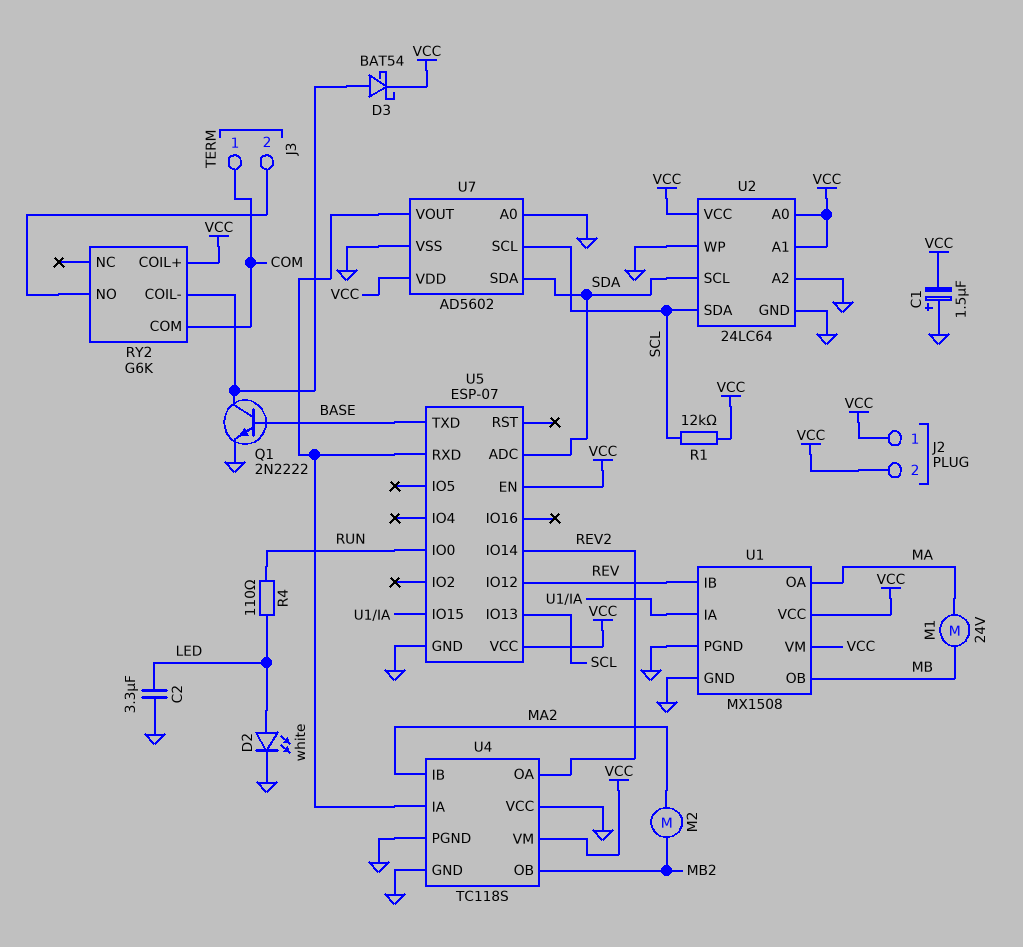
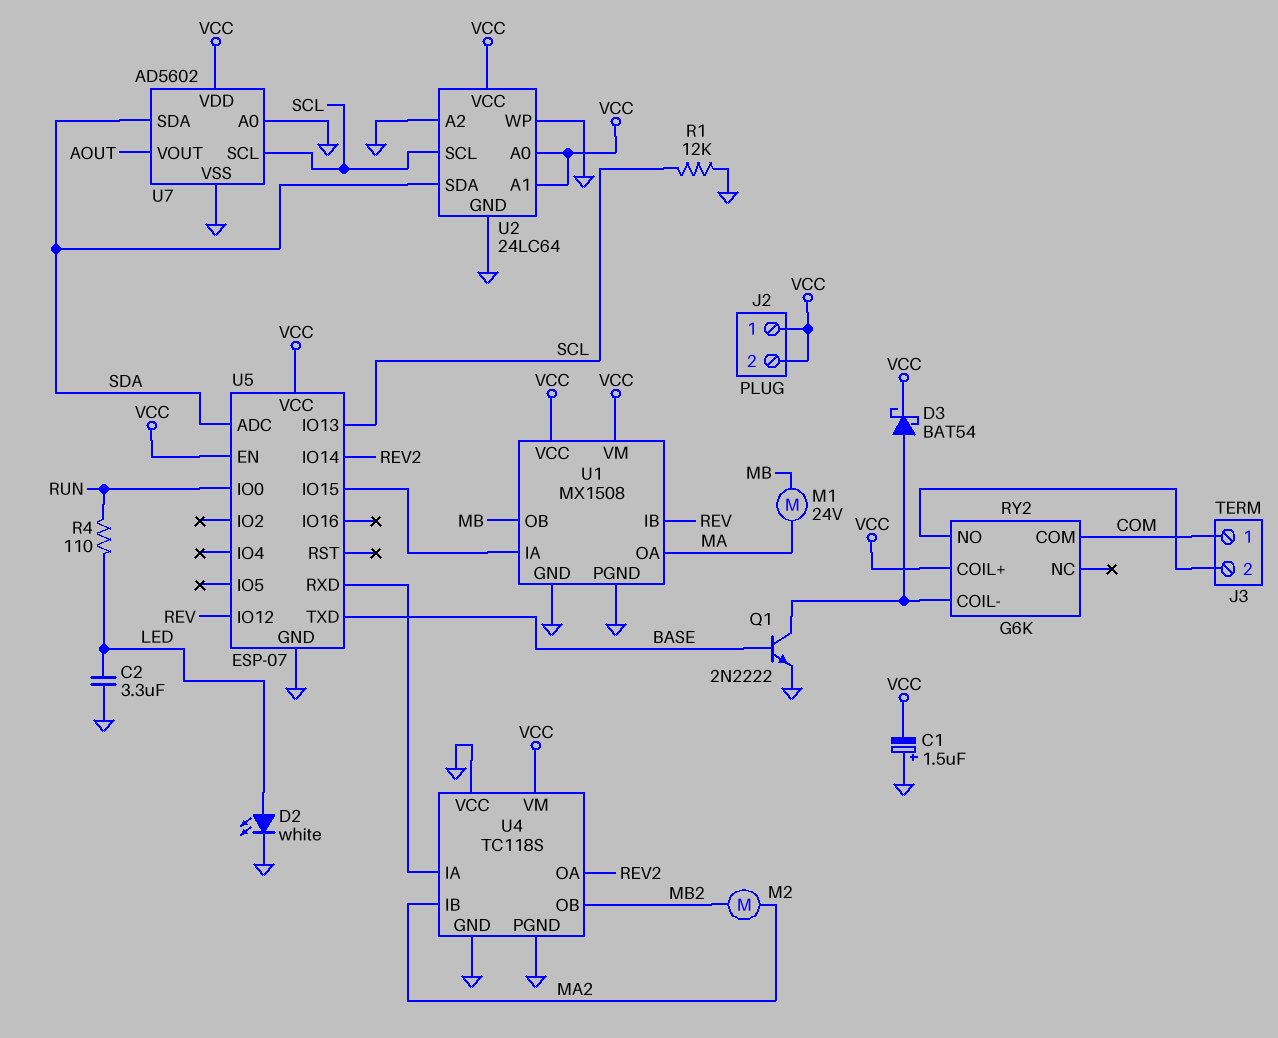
R1: 12k (SCL, VCC) -> 12k (GND, SCL)
U2 pin SCL: SDA -> SCL
U2 pin SDA: SCL -> SDA
U7 pin VOUT: U4/IA -> AOUT

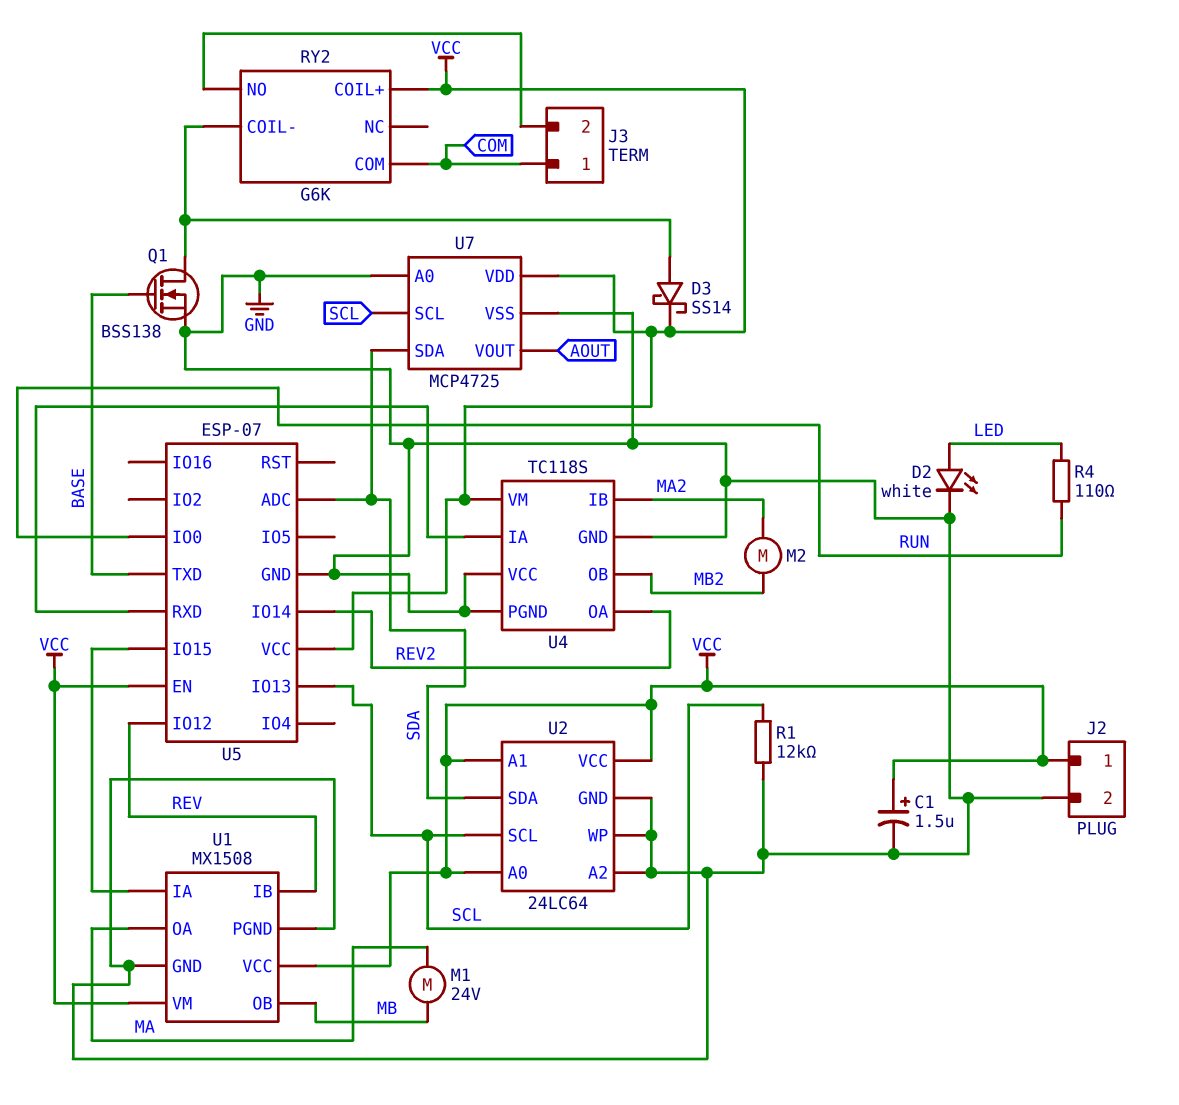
C1: 1.5uF (plus GND, minus VCC) -> 1.5uF (plus VCC, minus GND)
C2: 3.3uF (GND, LED) -> none
D3: schottky BAT54 (A RY2/COIL-, K VCC) -> schottky SS14 (A RY2/COIL-, K VCC)
J2 pin 2: VCC -> GND
Q1: NPN 2N2222 (B BASE, C RY2/COIL-, E GND) -> NMOS BSS138 (G BASE, D RY2/COIL-, S GND)
U7: AD5602 -> MCP4725

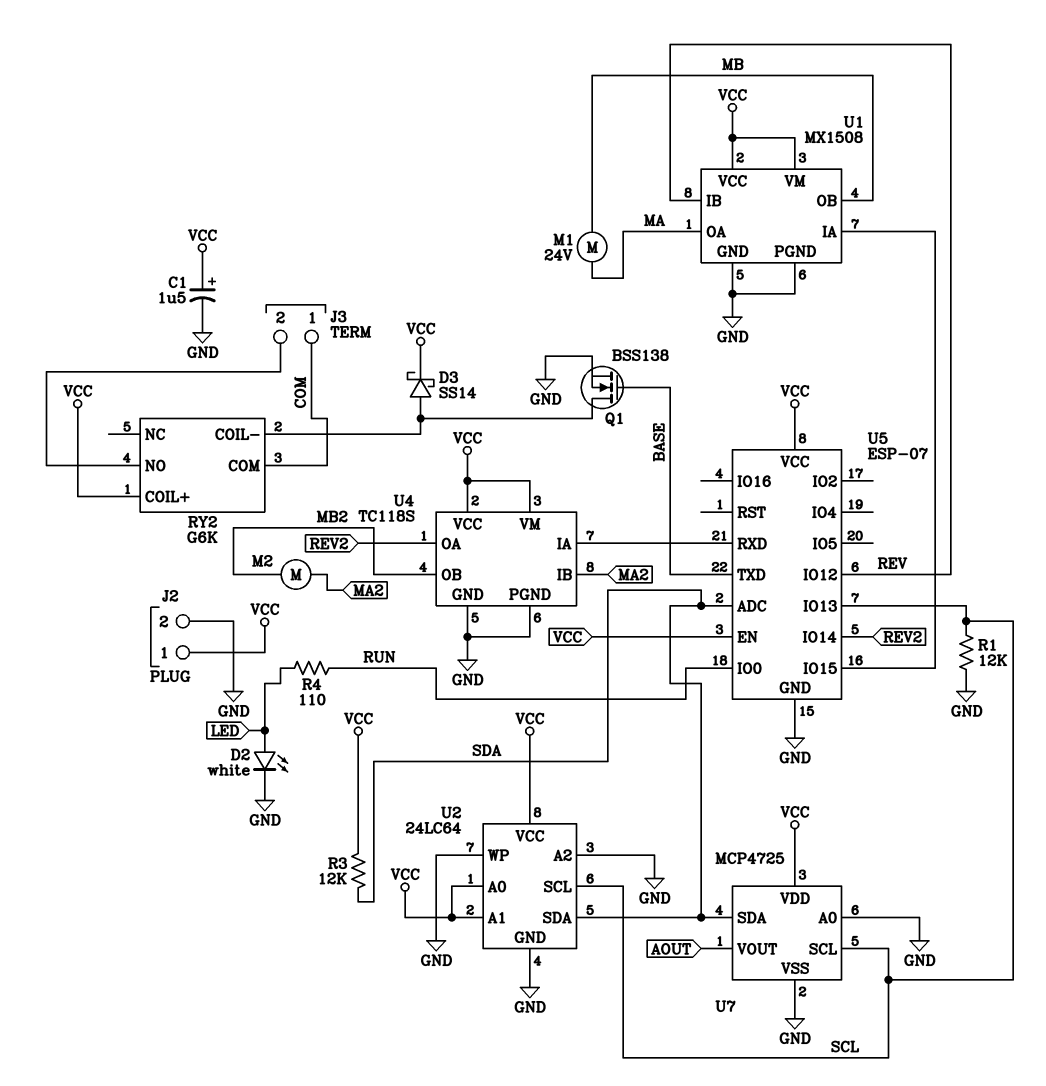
R3: none -> 12k (SDA, VCC)
U4 pin VCC: GND -> VCC

